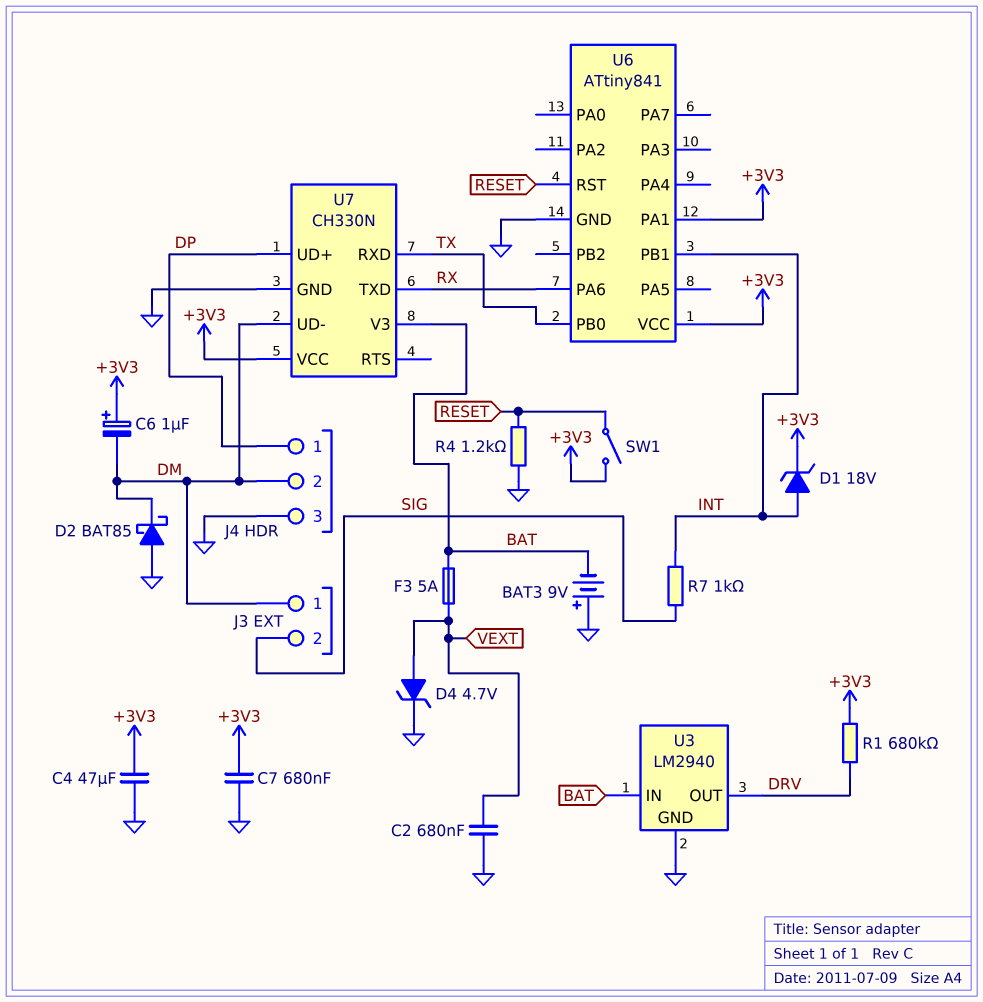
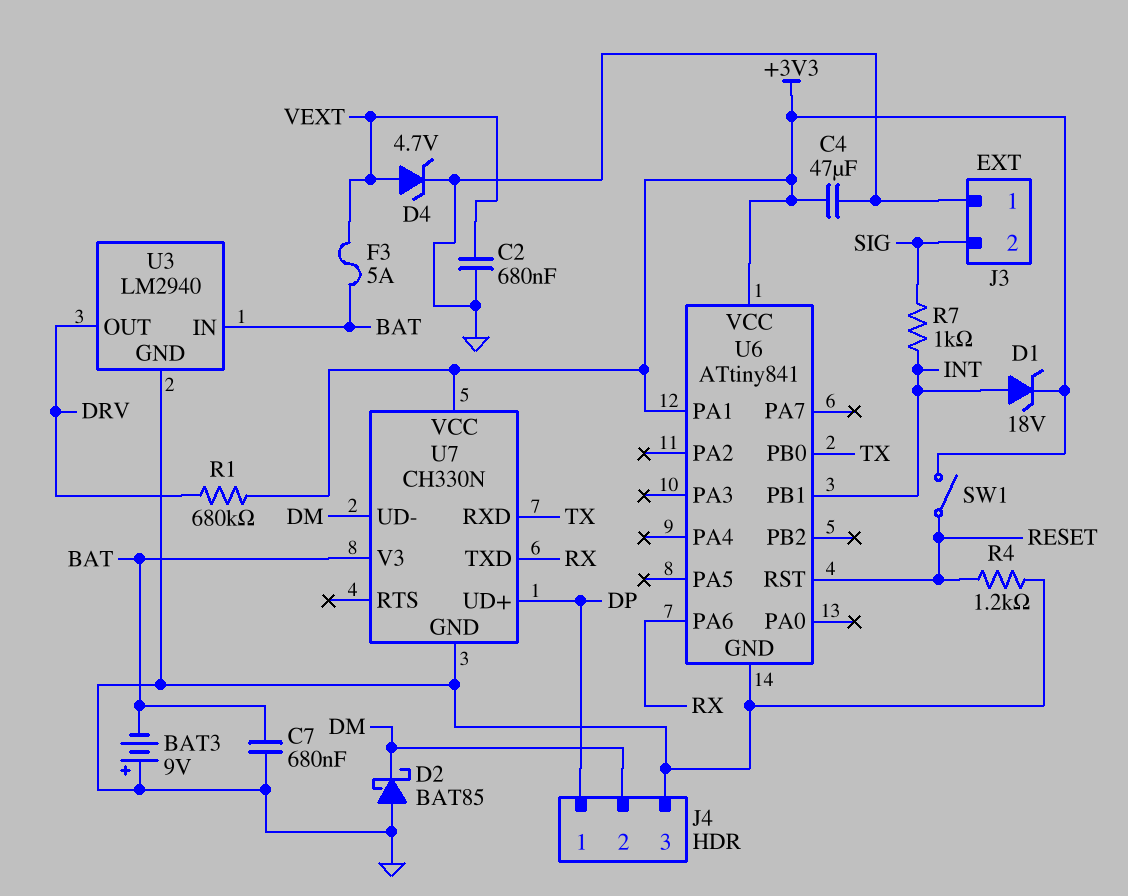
C6: 1uF (plus +3V3, minus DM) -> none
C7: 680nF (+3V3, GND) -> 680nF (BAT, GND)
J3 pin 1: DM -> GND

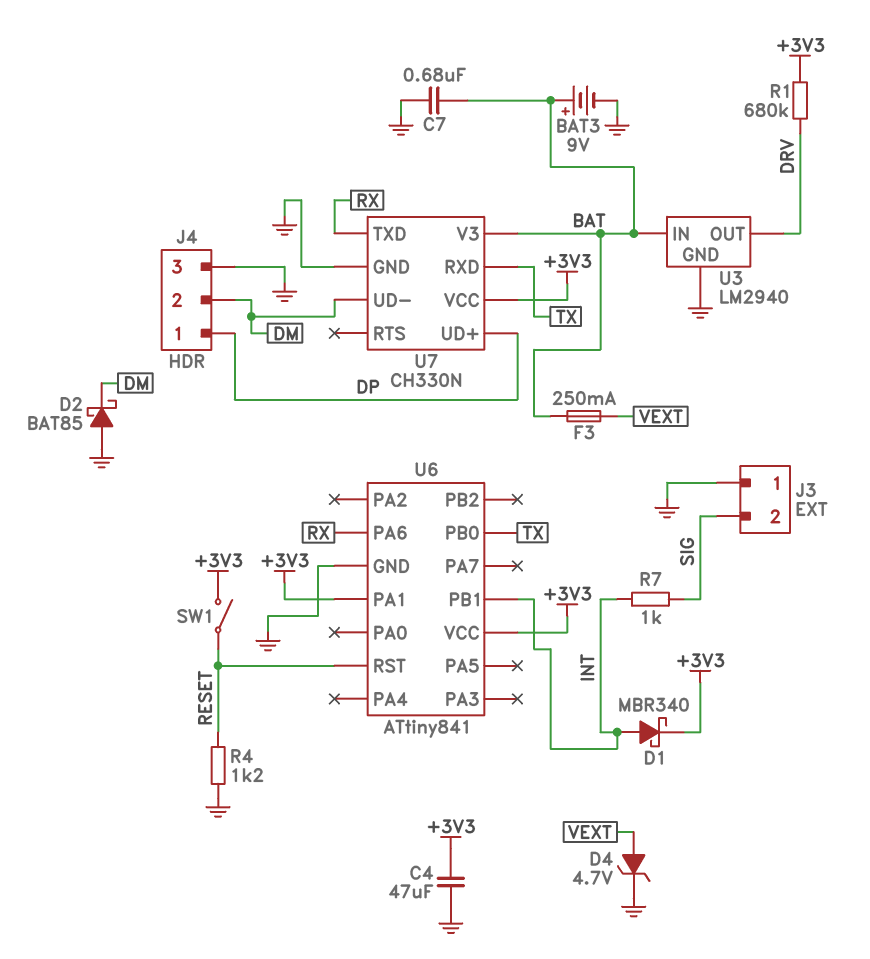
BAT3: 9V (plus GND, minus BAT) -> 9V (plus BAT, minus GND)
C2: 680nF (GND, VEXT) -> none
D1: zener 18V (A INT, K +3V3) -> schottky MBR340 (A INT, K +3V3)
F3: 5A (BAT, VEXT) -> 250mA (BAT, VEXT)

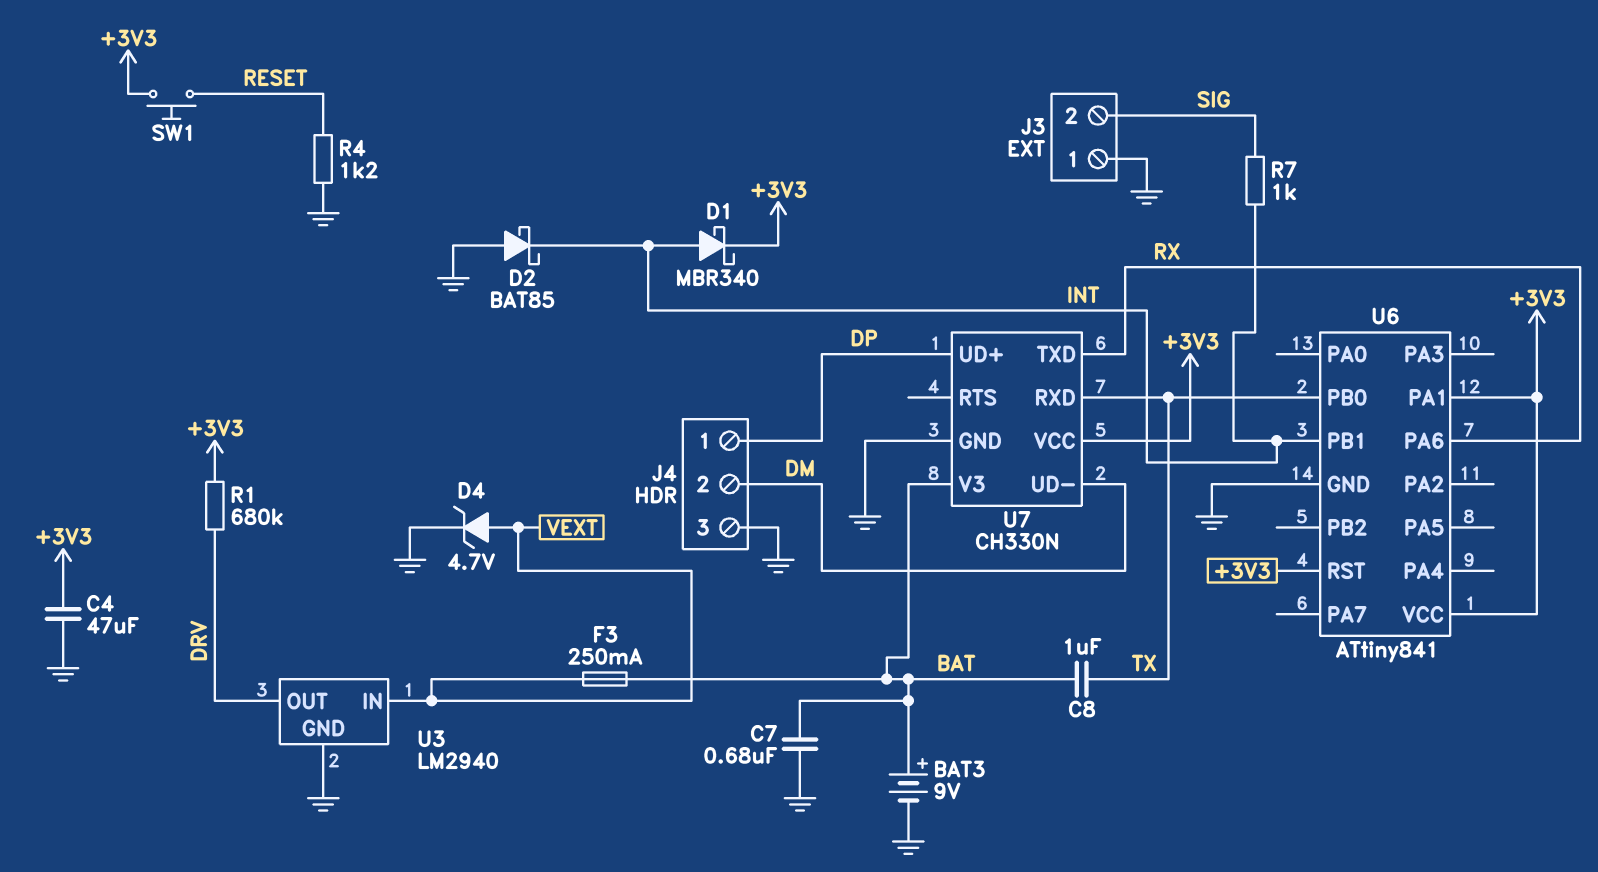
C8: none -> 1uF (BAT, TX)
D2: schottky BAT85 (A GND, K DM) -> schottky BAT85 (A GND, K INT)
SW1: switch (+3V3, RESET) -> button (+3V3, RESET)
U3 pin IN: BAT -> VEXT
U6 pin RST: RESET -> +3V3

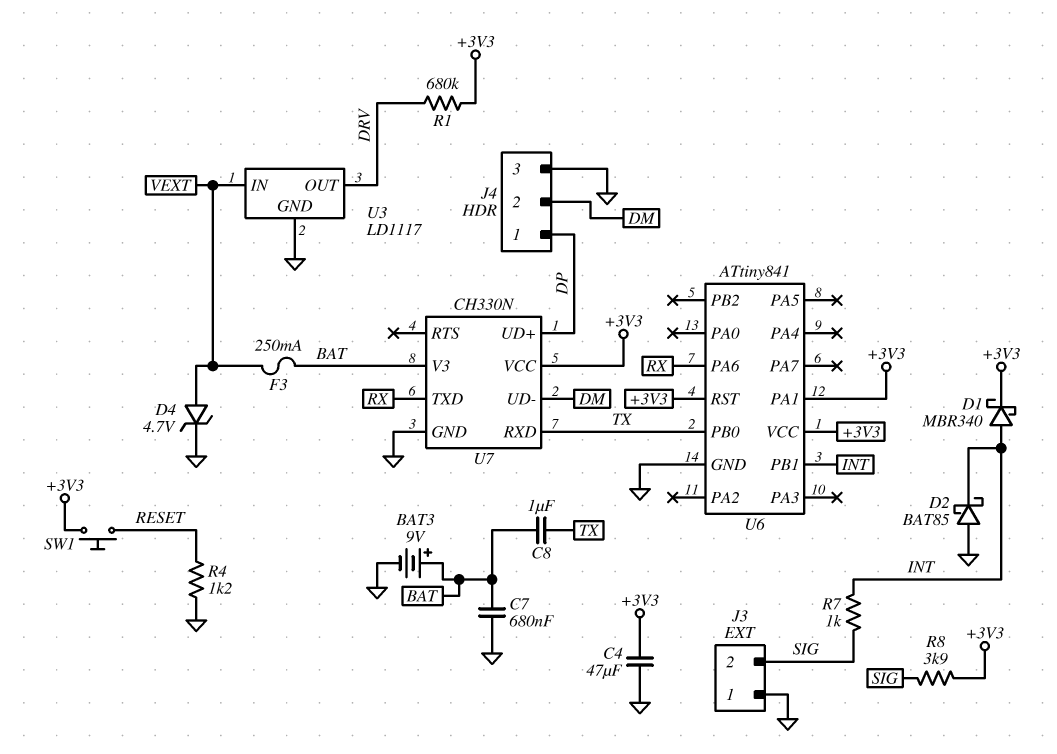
R8: none -> 3.9k (+3V3, SIG)
U3: LM2940 -> LD1117

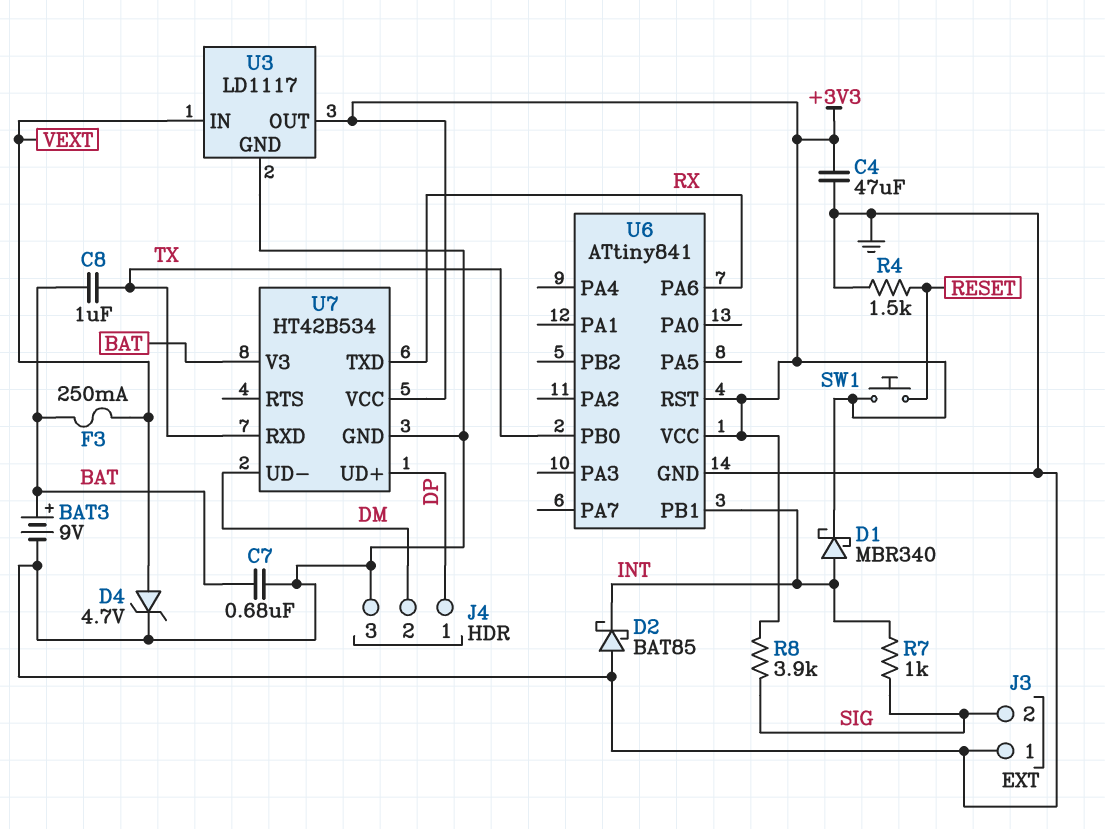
R1: 680k (+3V3, DRV) -> none
R4: 1.2k (GND, RESET) -> 1.5k (GND, RESET)
U3 pin OUT: DRV -> +3V3
U6 pin PA1: +3V3 -> none
U7: CH330N -> HT42B534

